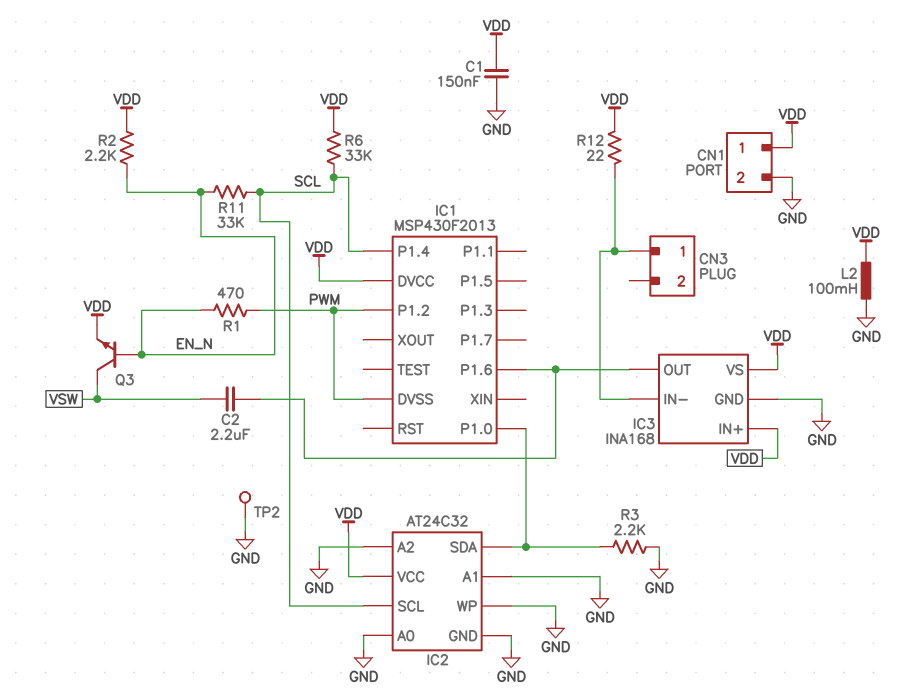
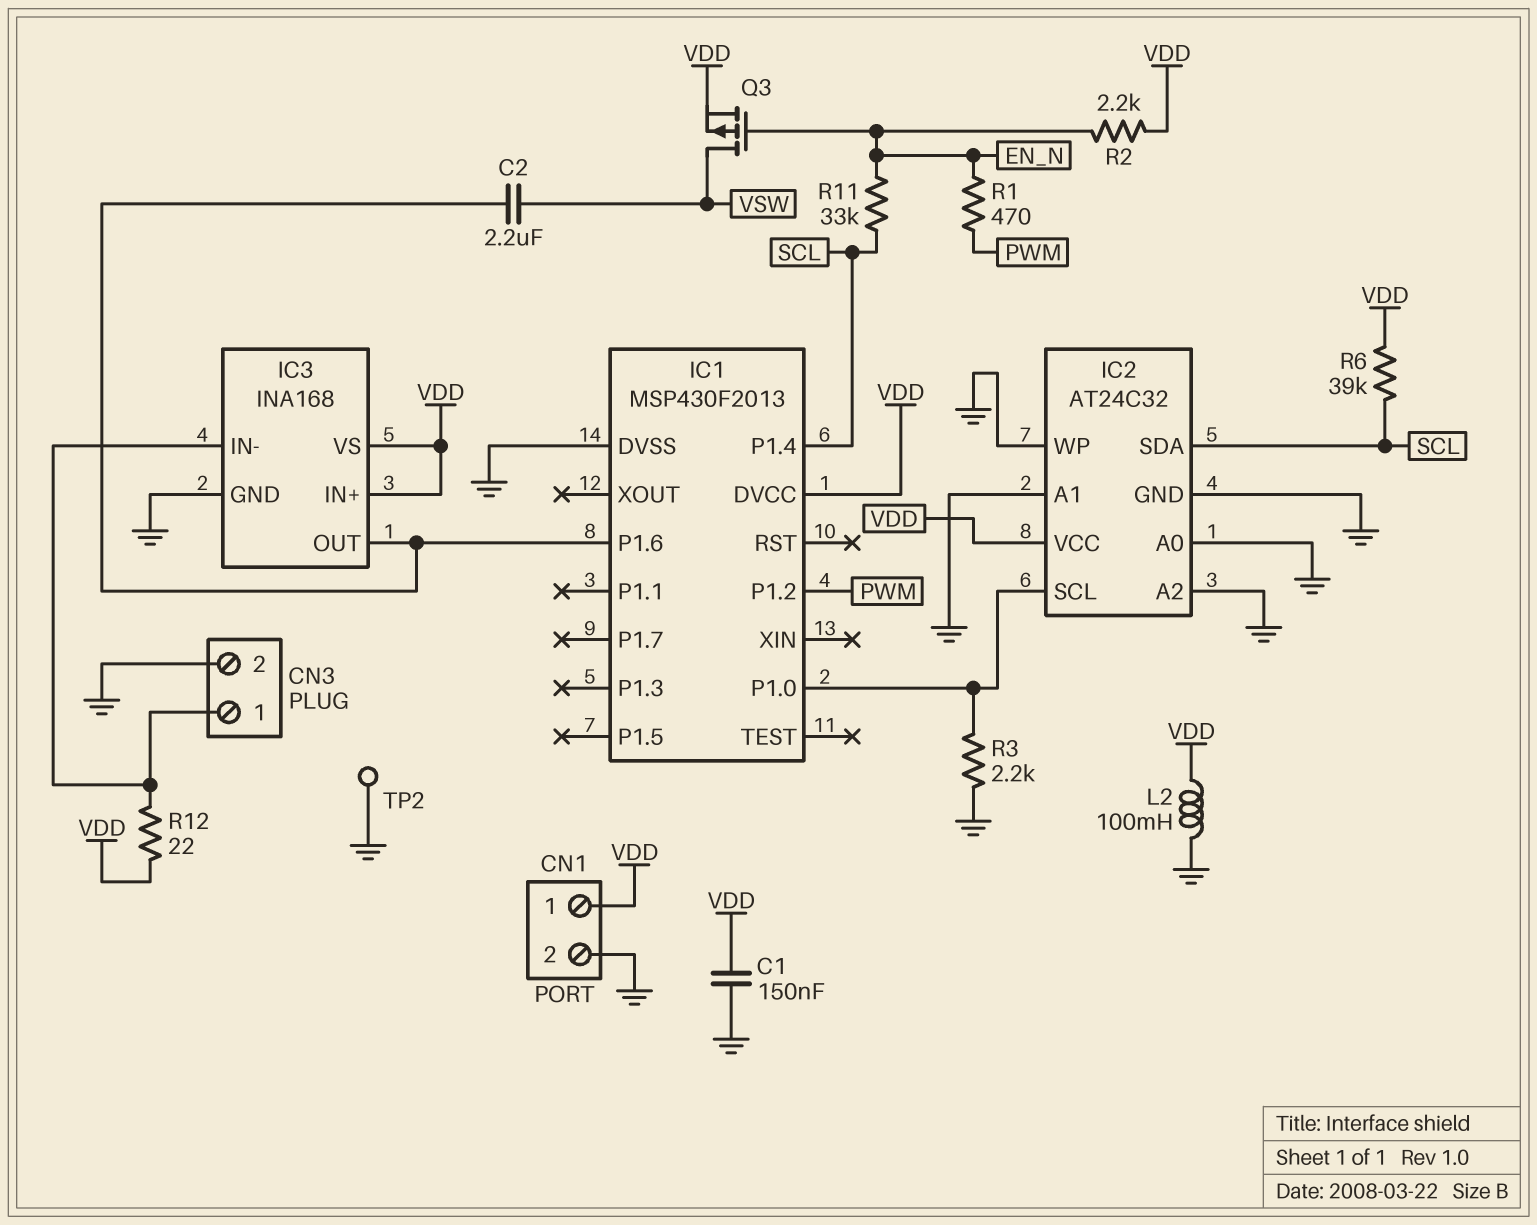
CN3 pin 2: none -> GND
IC1 pin DVSS: PWM -> GND
IC2 pin SCL: SCL -> IC1/P1.0
IC2 pin SDA: IC1/P1.0 -> SCL
Q3: NPN (B EN_N, C VSW, E VDD) -> PMOS (G EN_N, D VSW, S VDD)
R6: 33k (SCL, VDD) -> 39k (SCL, VDD)

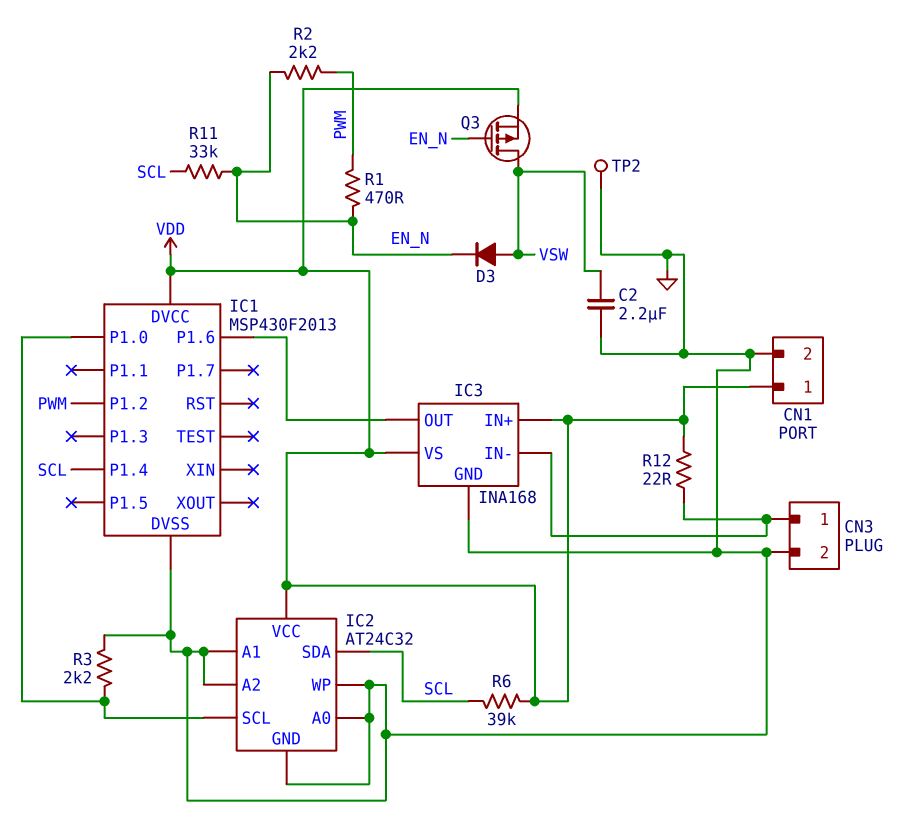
C1: 150nF (GND, VDD) -> none
C2: 2.2uF (IC1/P1.6, VSW) -> 2.2uF (GND, VSW)
D3: none -> diode (A VSW, K EN_N)
L2: 100mH (GND, VDD) -> none
R2: 2.2k (EN_N, VDD) -> 2.2k (EN_N, PWM)

